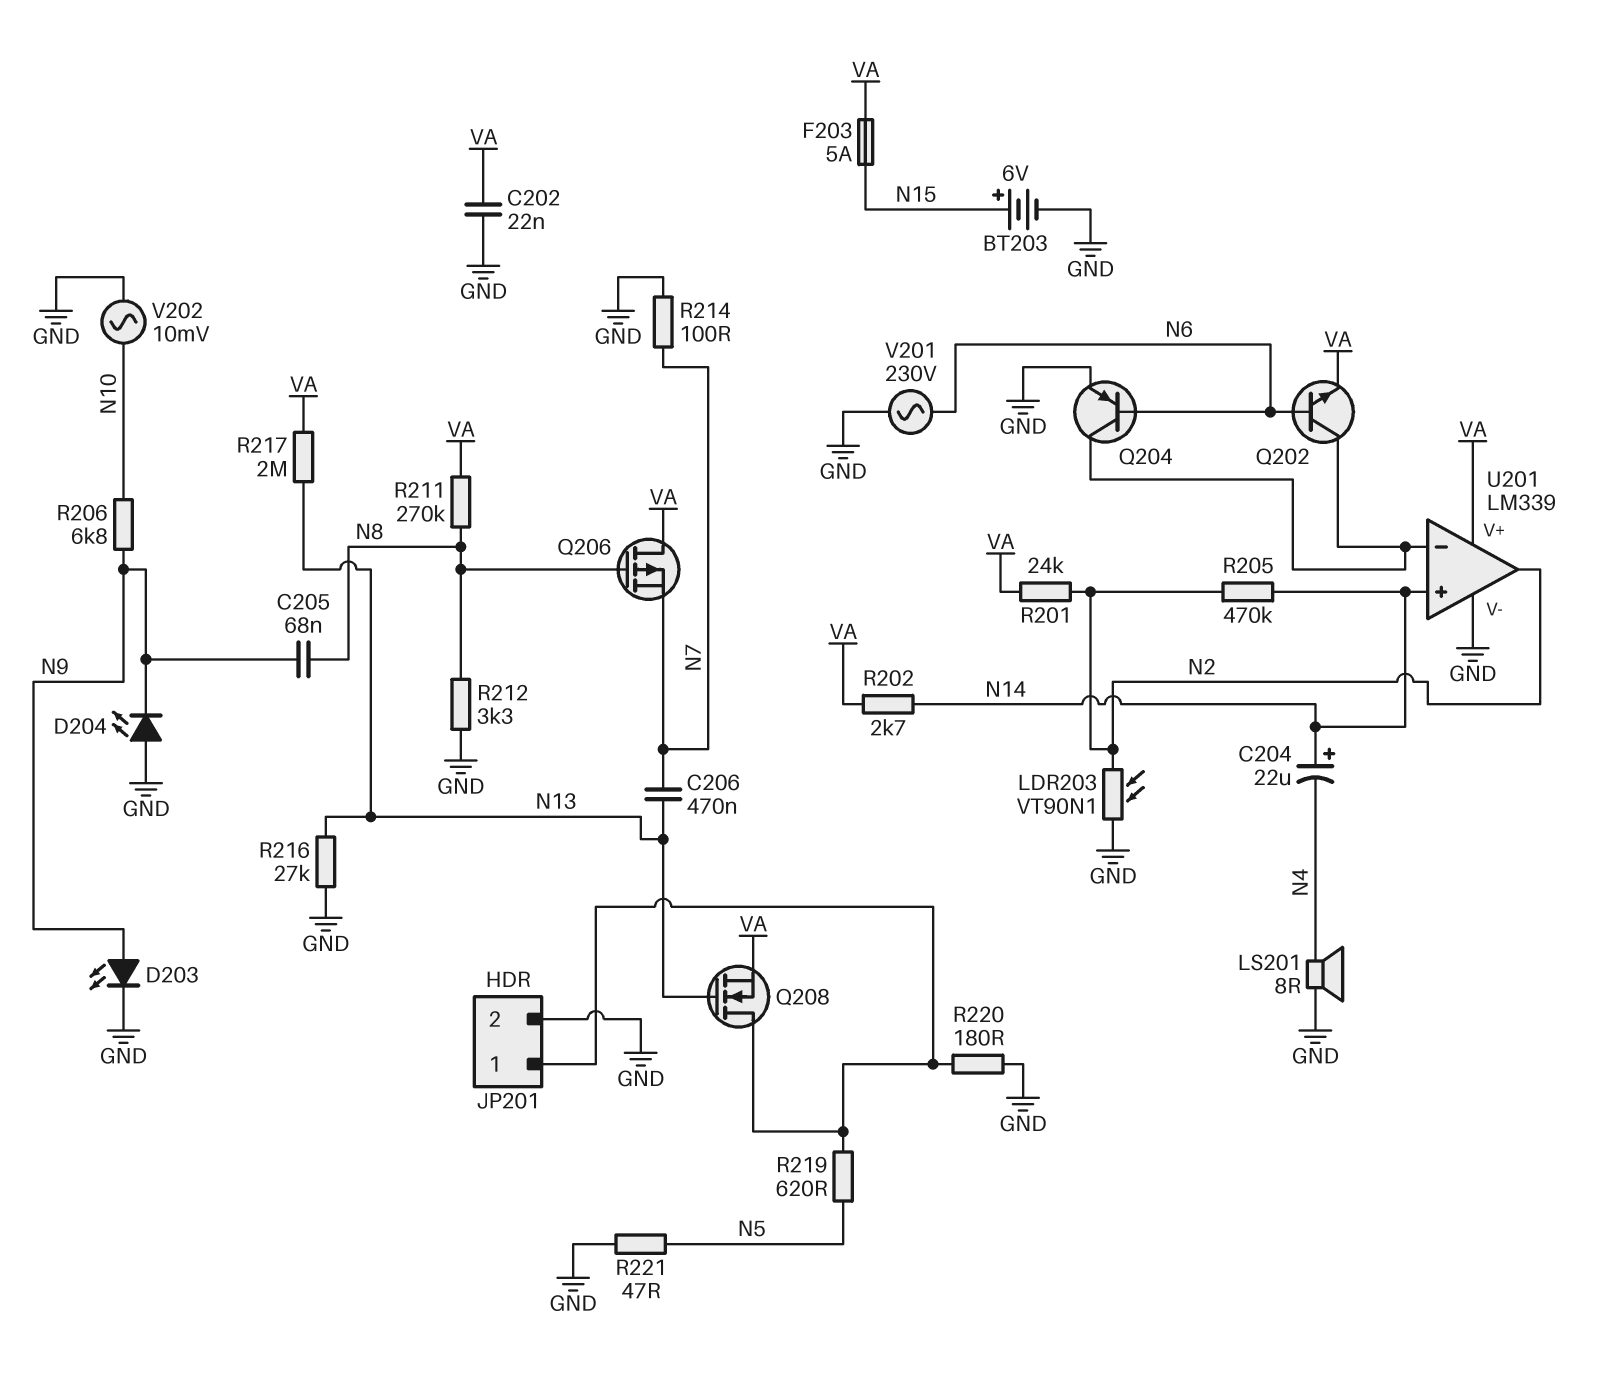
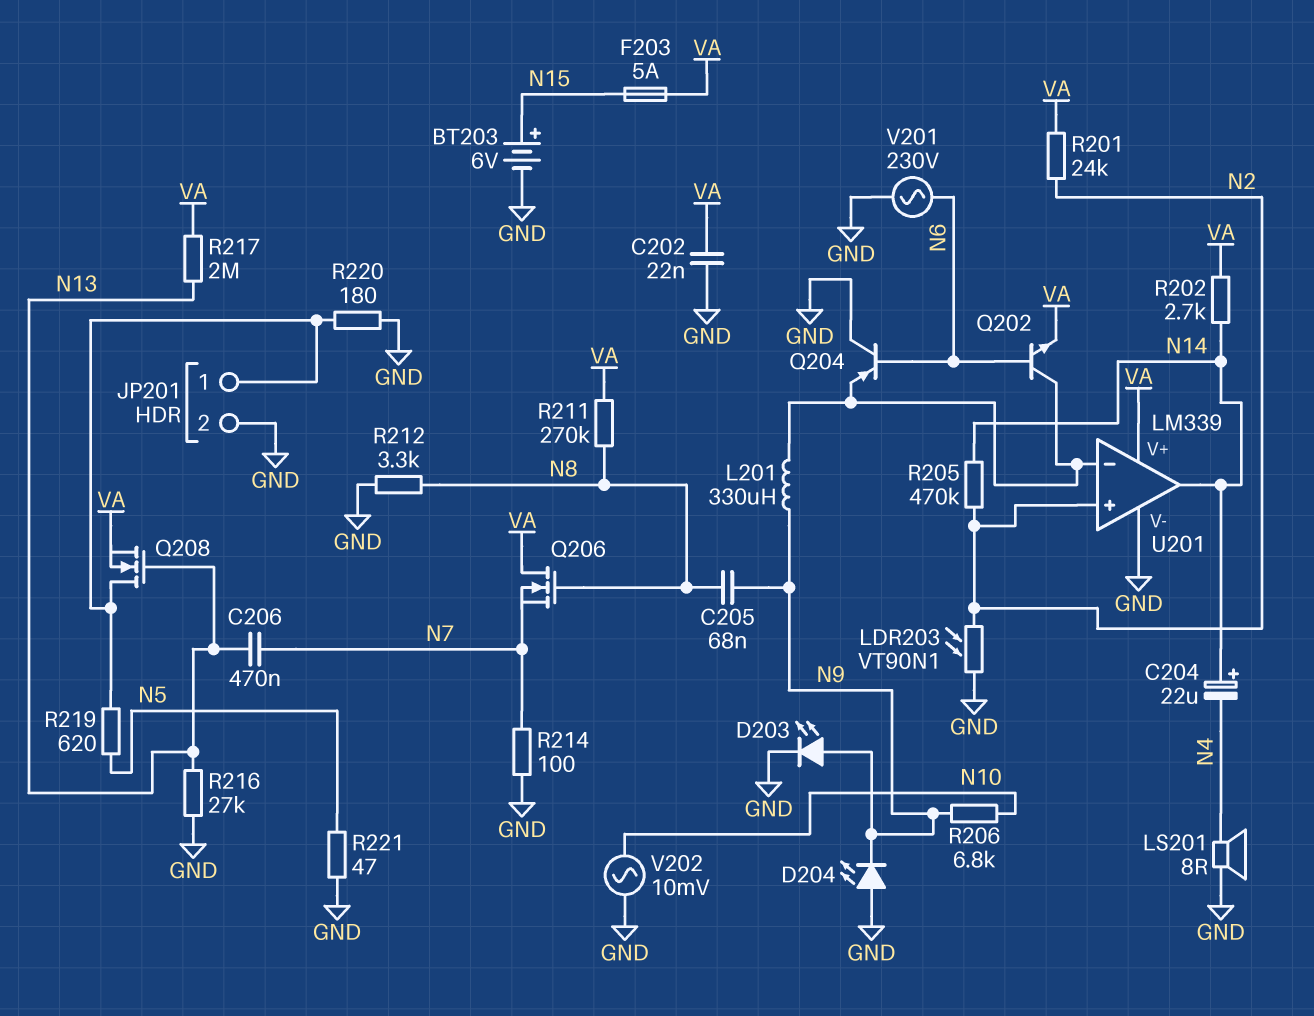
L201: none -> 330uH (N9, U201/in-)
Q204: PNP (B N6, C U201/in-, E GND) -> PNP (B N6, C GND, E U201/in-)
Q206: PMOS (G N8, D VA, S N7) -> NMOS (G N8, D VA, S N7)
U201 pin in+: N14 -> N2
U201 pin out: N2 -> N14

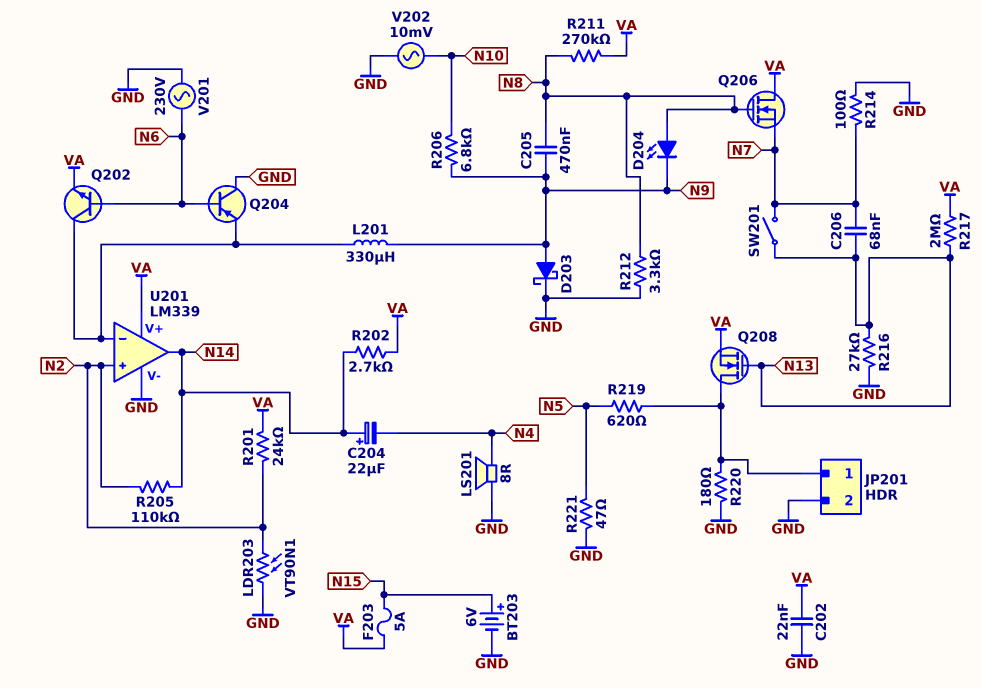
C205: 68nF (N8, N9) -> 470nF (N8, N9)
C206: 470nF (N7, N13) -> 68nF (N7, N13)
D203: LED (A N9, K GND) -> schottky (A N9, K GND)
D204: LED (A GND, K N9) -> LED (A N8, K N9)
R205: 470k (N2, N14) -> 110k (N2, N14)
SW201: none -> switch (N7, N13)

